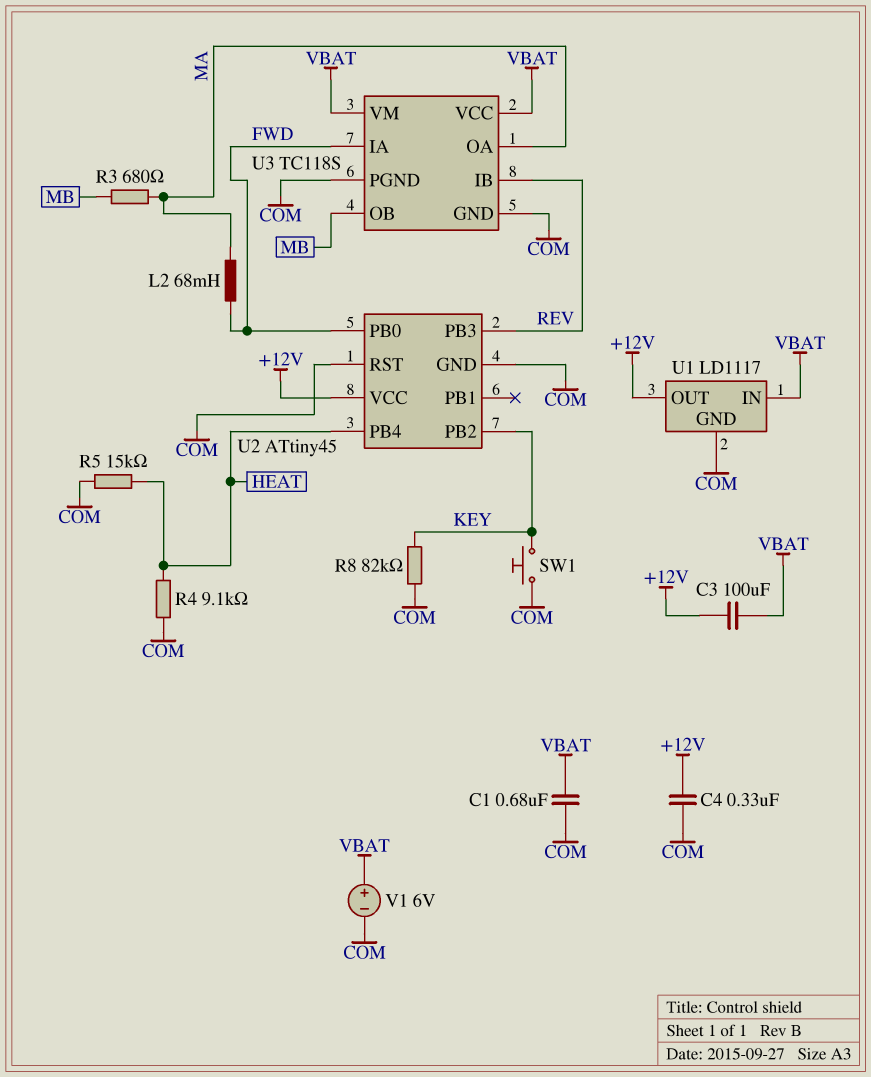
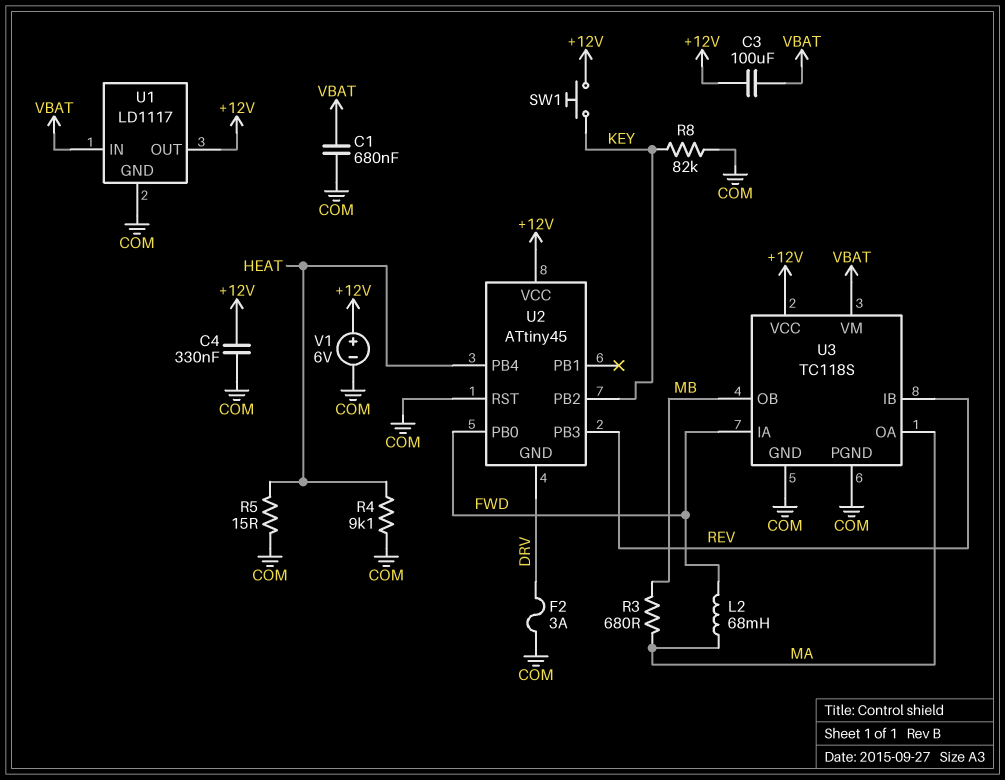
F2: none -> 3A (COM, DRV)
R5: 15k (COM, HEAT) -> 15 (COM, HEAT)
SW1: button (COM, KEY) -> button (+12V, KEY)
U2 pin GND: COM -> DRV
U3 pin VCC: VBAT -> +12V
V1: 6V (plus VBAT, minus COM) -> 6V (plus +12V, minus COM)

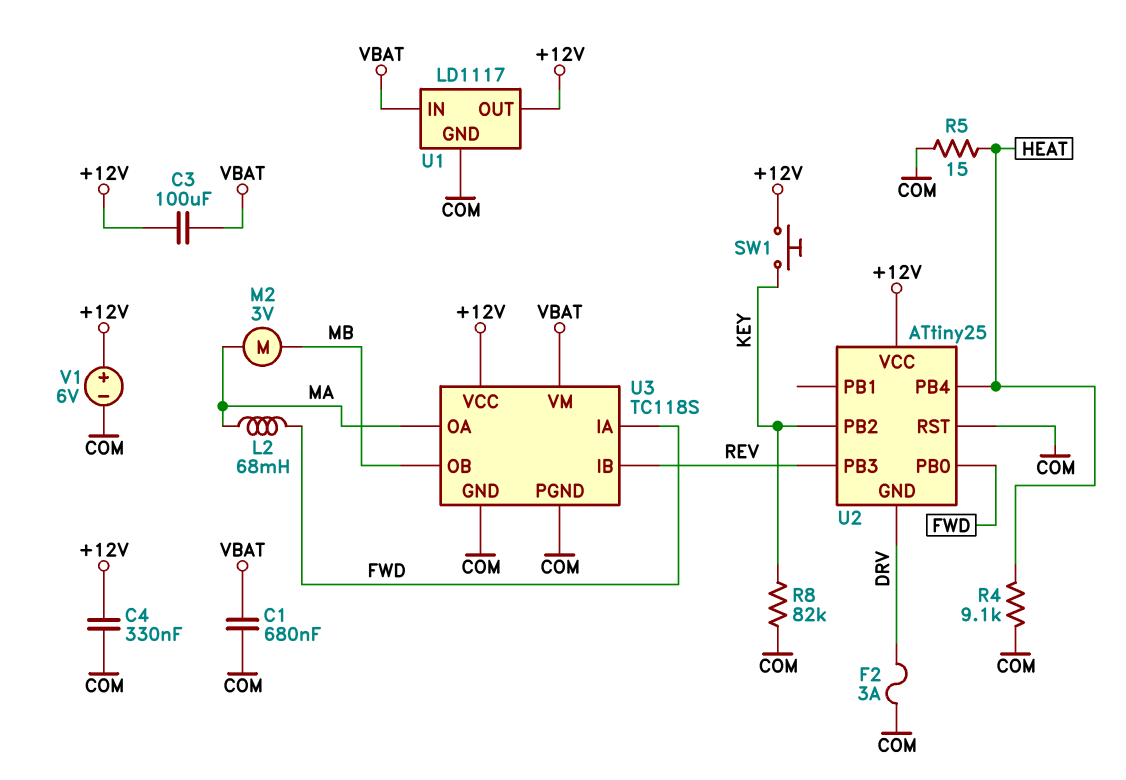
M2: none -> motor 3V (MA, MB)
R3: 680 (MA, MB) -> none
U2: ATtiny45 -> ATtiny25

